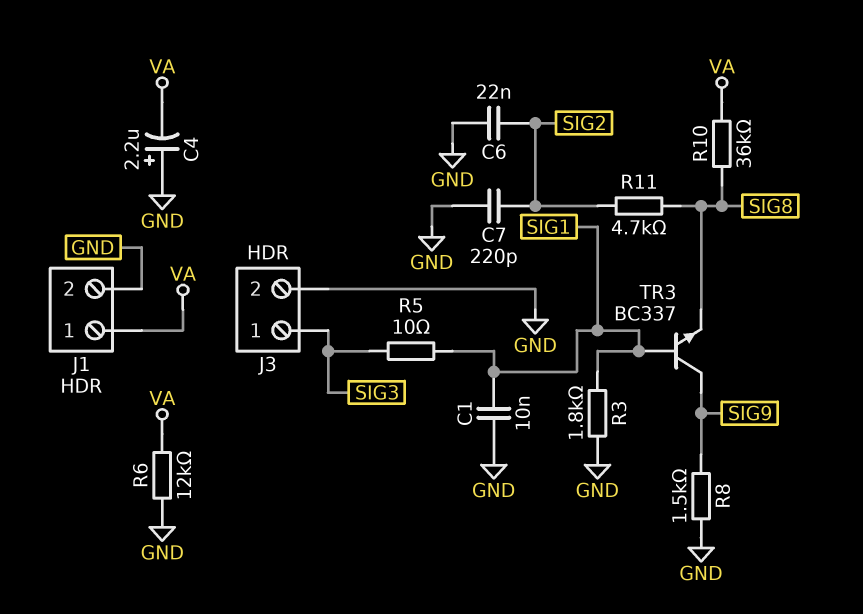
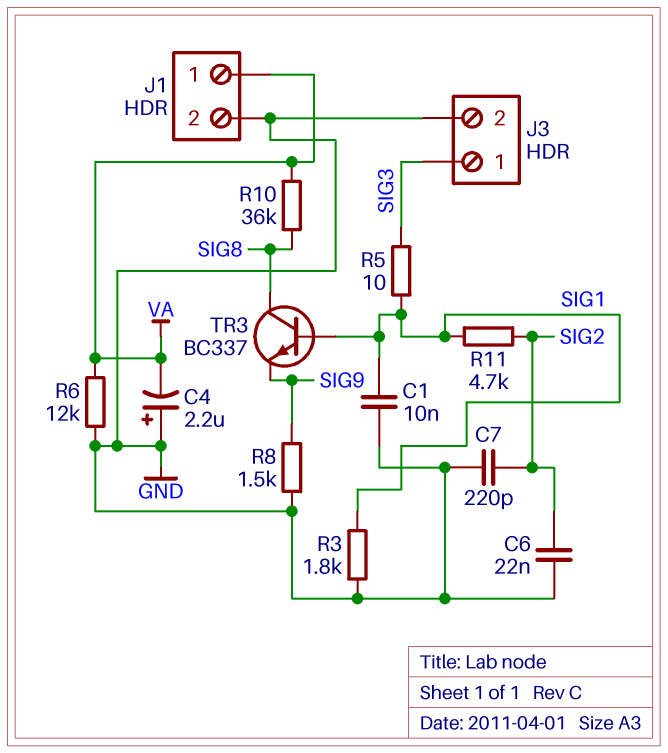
R11: 4.7k (SIG2, SIG8) -> 4.7k (SIG1, SIG2)
TR3: NPN BC337 (B SIG1, C SIG9, E SIG8) -> NPN BC337 (B SIG1, C SIG8, E SIG9)

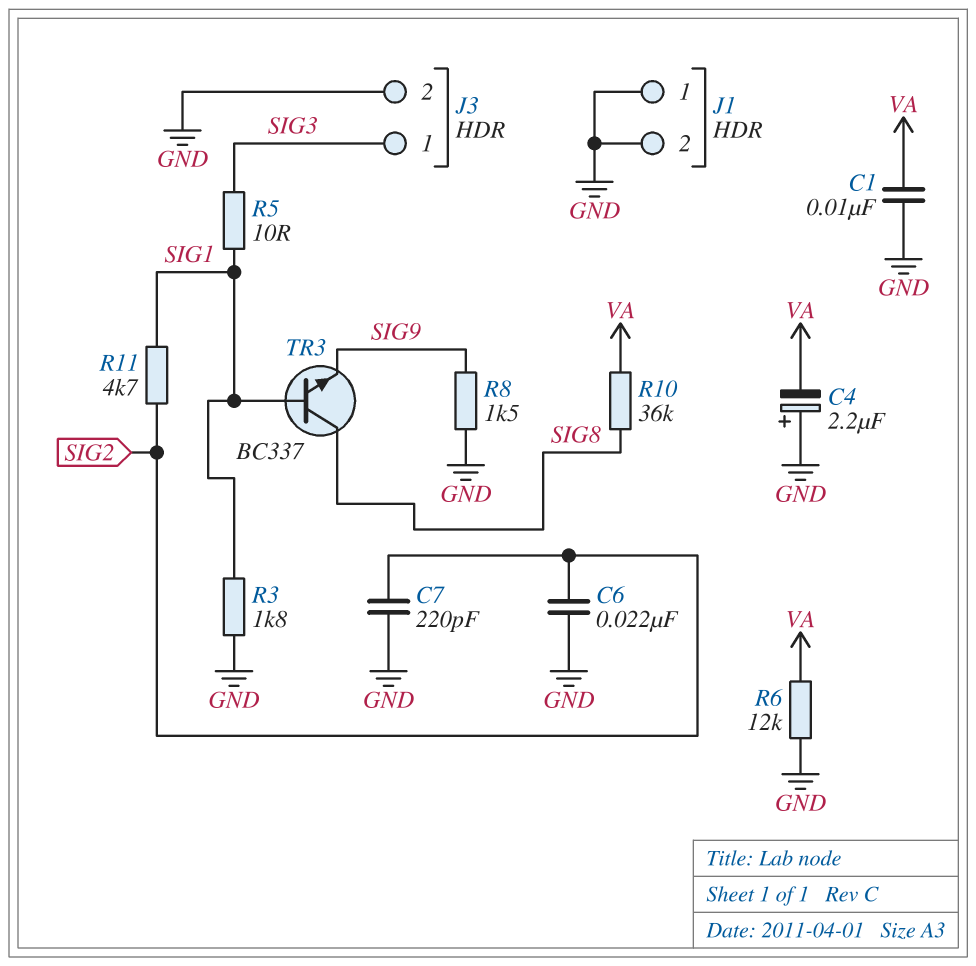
C1: 10nF (GND, SIG1) -> 10nF (GND, VA)
J1 pin 1: VA -> GND

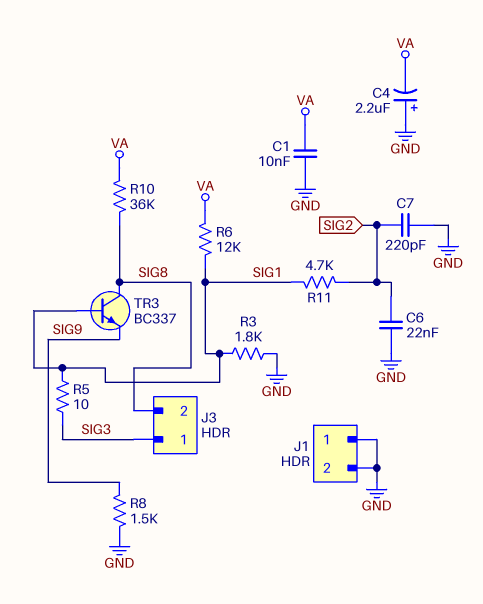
J3 pin 2: GND -> SIG8
R6: 12k (GND, VA) -> 12k (SIG1, VA)

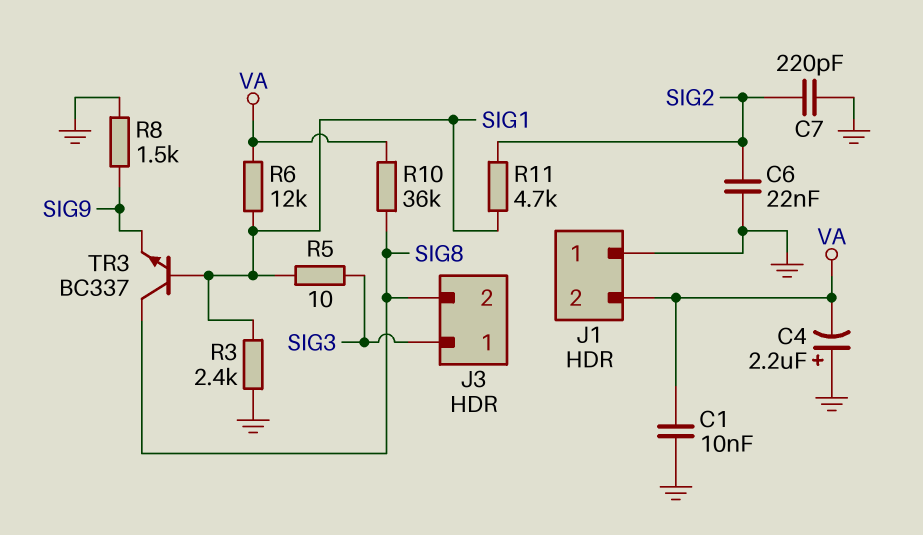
J1 pin 2: GND -> VA
R3: 1.8k (GND, SIG1) -> 2.4k (GND, SIG1)

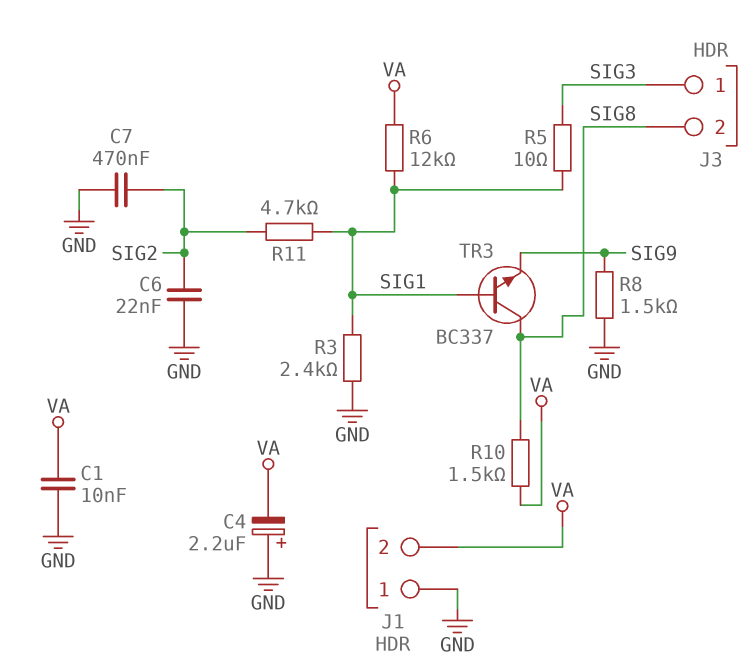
C7: 220pF (GND, SIG2) -> 470nF (GND, SIG2)
R10: 36k (SIG8, VA) -> 1.5k (SIG8, VA)

